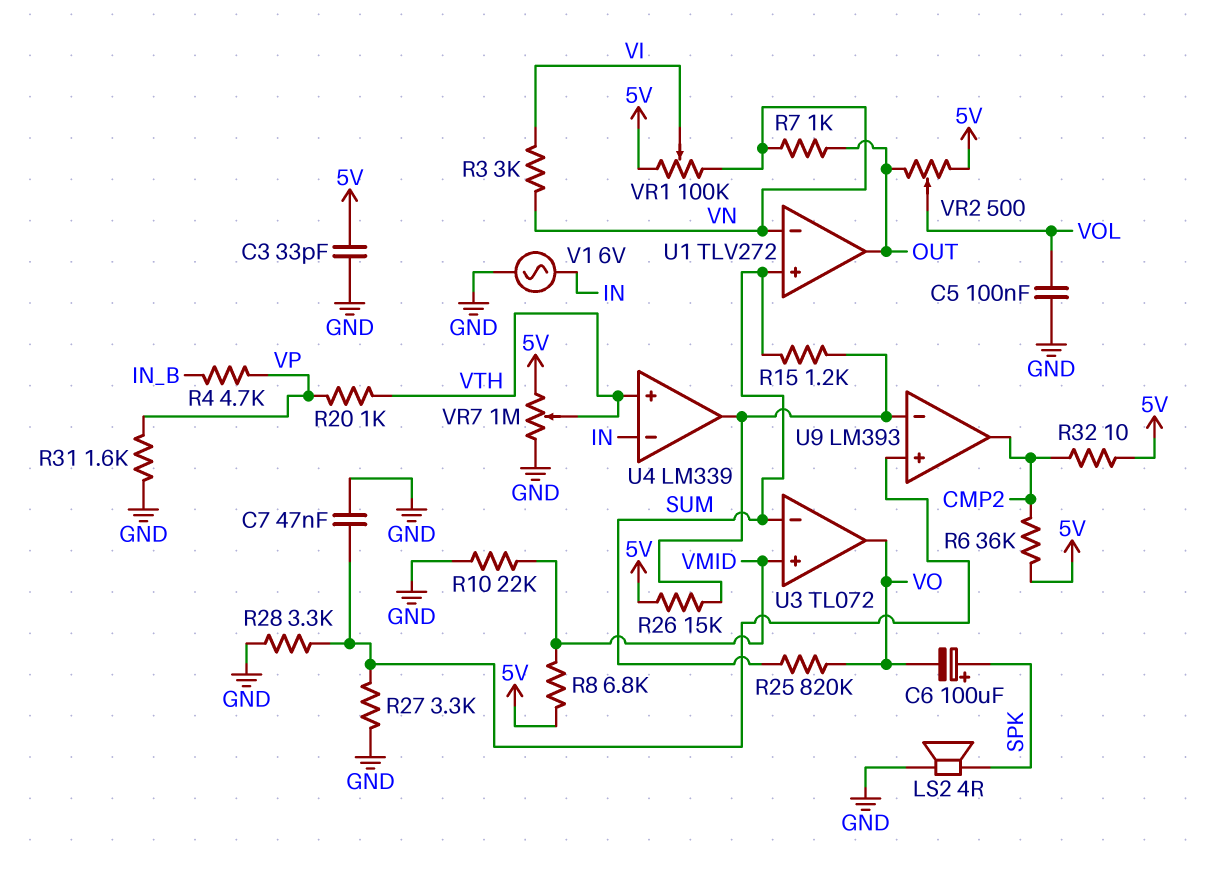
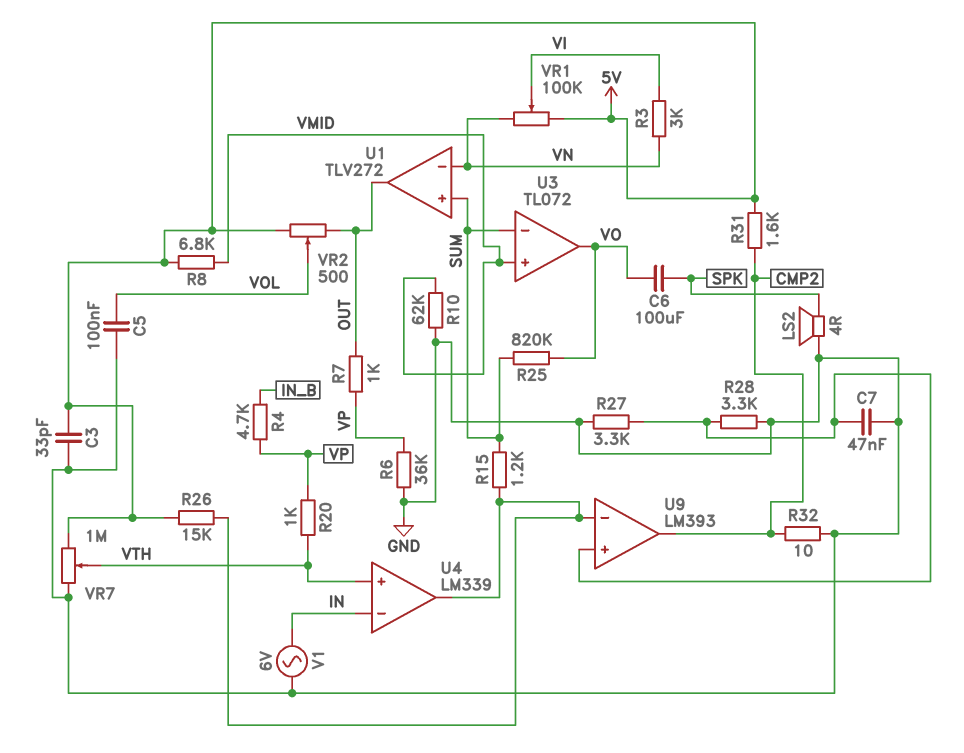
C6: 100uF (plus SPK, minus VO) -> 100uF (SPK, VO)
R6: 36k (5V, CMP2) -> 36k (GND, VP)
R7: 1k (OUT, VN) -> 1k (OUT, VP)
R10: 22k (GND, VMID) -> 62k (GND, VMID)
R31: 1.6k (GND, VP) -> 1.6k (5V, CMP2)
R32: 10 (5V, CMP2) -> 10 (CMP2, GND)

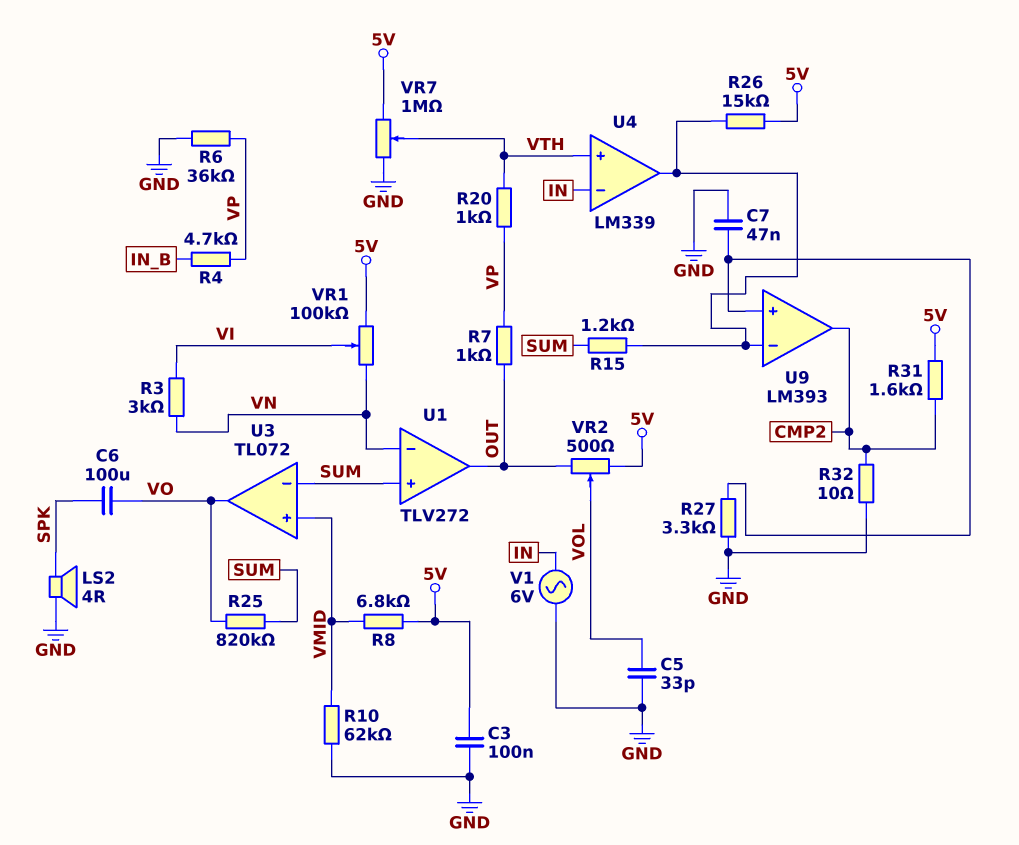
C3: 33pF (5V, GND) -> 100nF (5V, GND)
C5: 100nF (GND, VOL) -> 33pF (GND, VOL)
R28: 3.3k (GND, U9/in+) -> none

